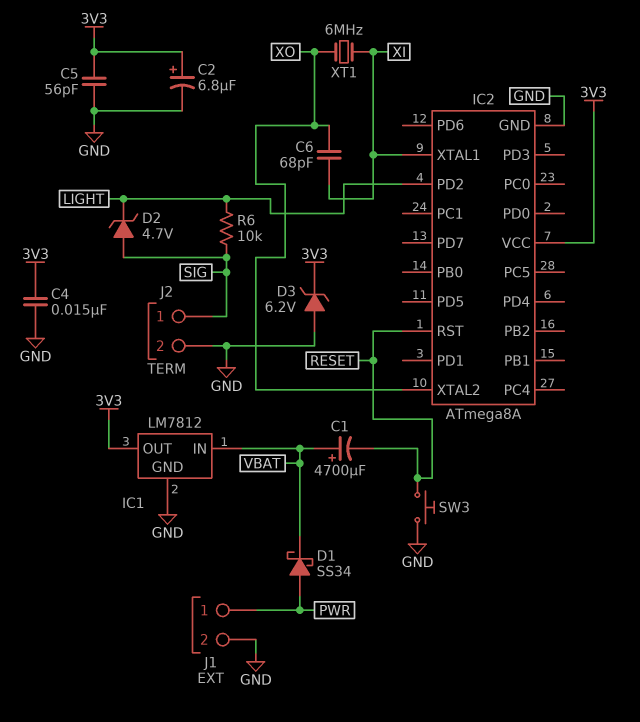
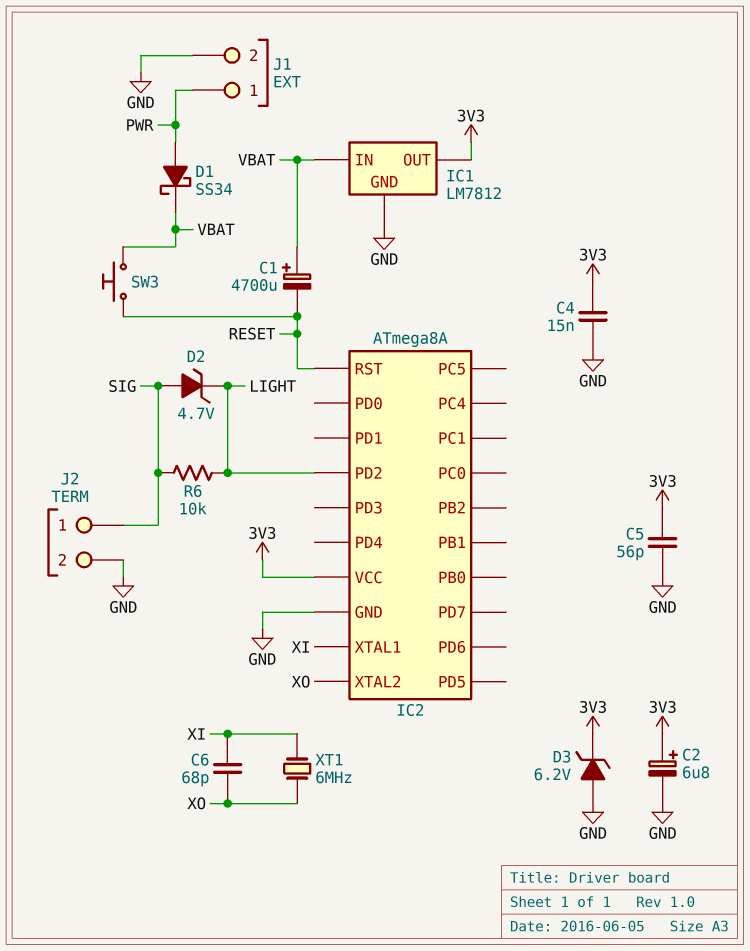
SW3: button (GND, RESET) -> button (RESET, VBAT)

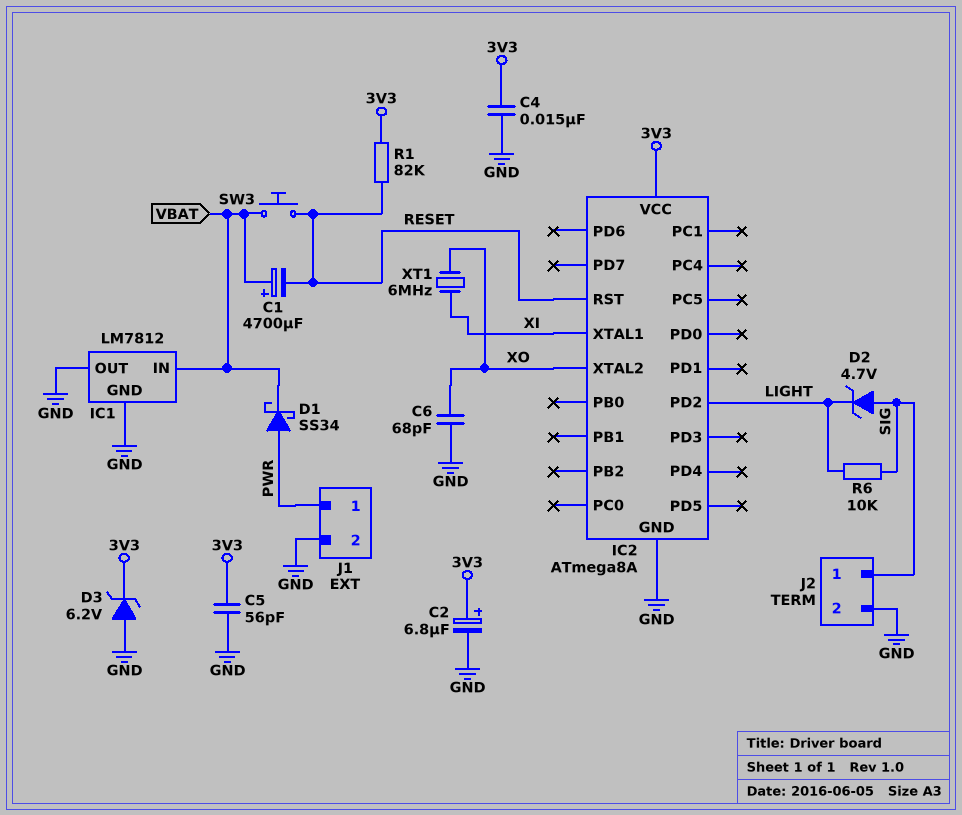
C6: 68pF (XI, XO) -> 68pF (GND, XO)
IC1 pin OUT: 3V3 -> GND
R1: none -> 82k (3V3, RESET)

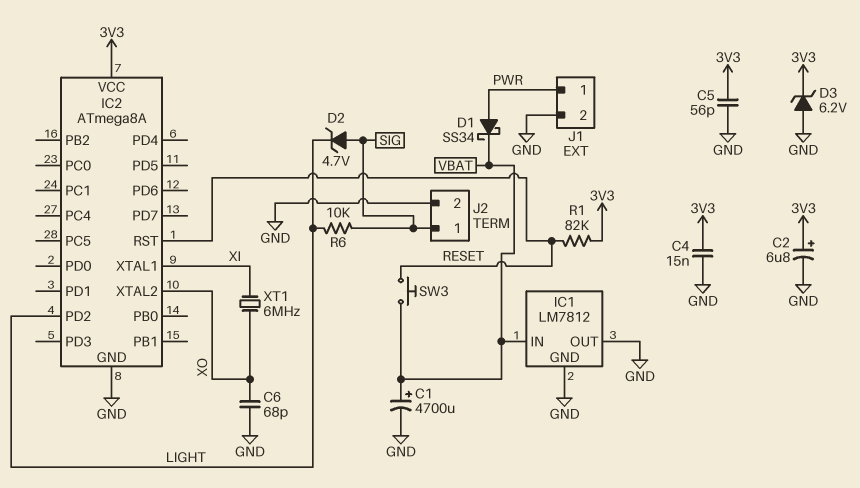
C1: 4700uF (plus VBAT, minus RESET) -> 4700uF (plus VBAT, minus GND)

